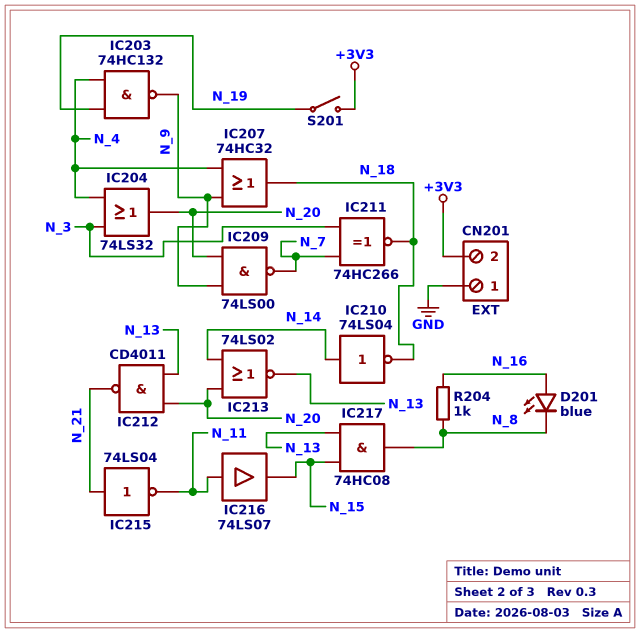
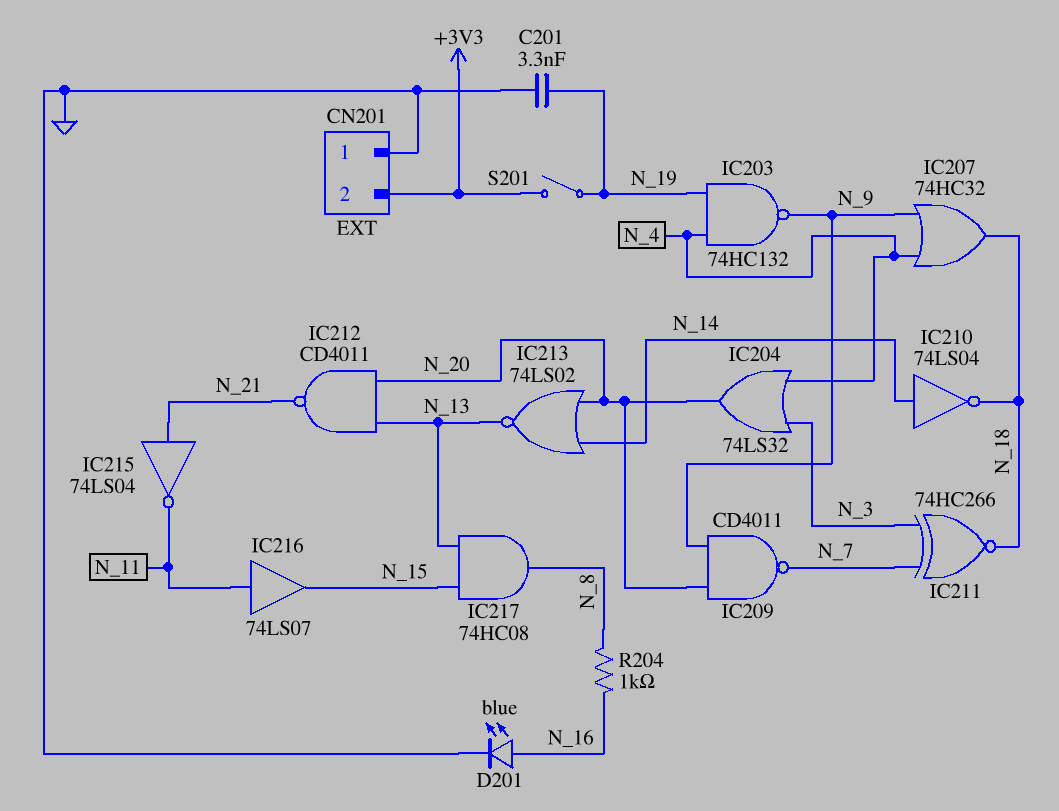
C201: none -> 3.3nF (GND, N_19)
D201: LED blue (A N_16, K N_8) -> LED blue (A N_16, K GND)
IC209: NAND 74LS00 (in N_9, in N_20, out N_7) -> NAND CD4011 (in N_9, in N_20, out N_7)

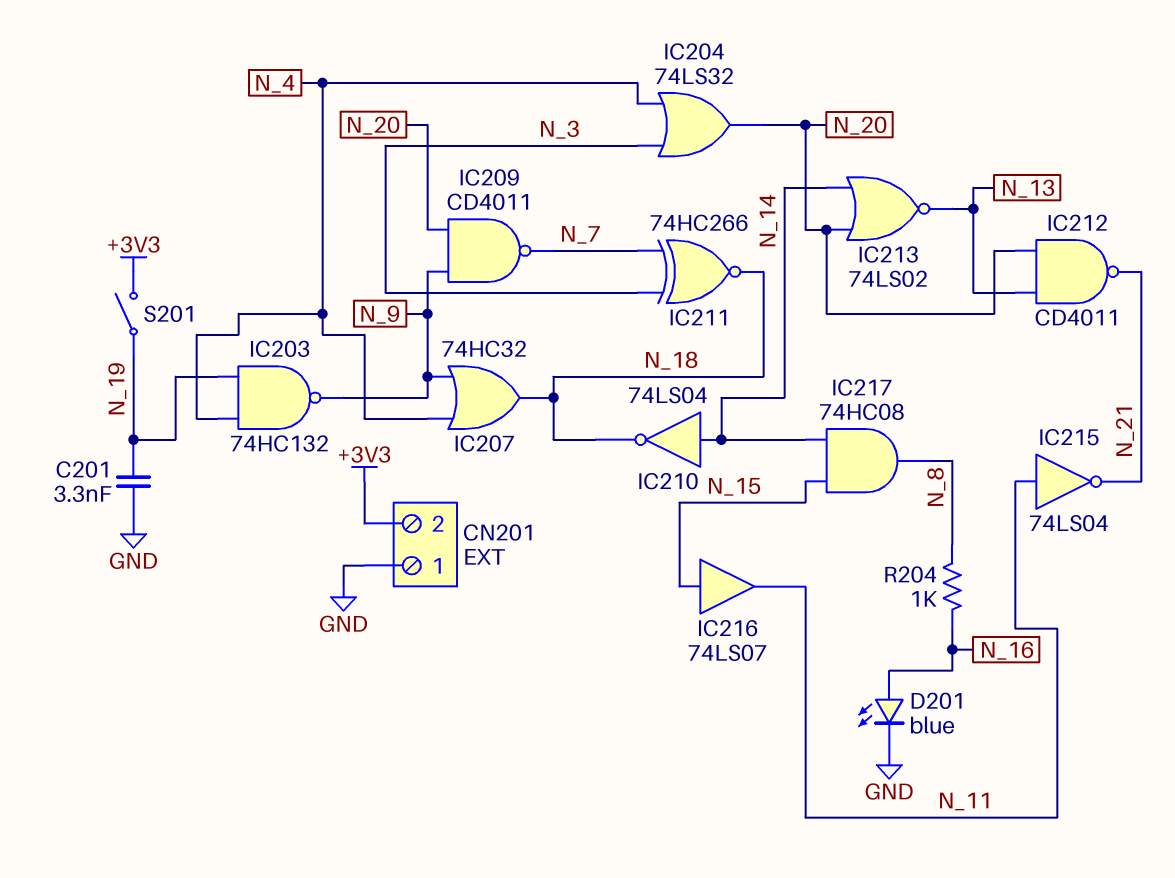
IC215: NOT 74LS04 (in N_21, out N_11) -> NOT 74LS04 (in N_11, out N_21)
IC216: buffer 74LS07 (in N_11, out N_15) -> buffer 74LS07 (in N_15, out N_11)
IC217: AND 74HC08 (in N_13, in N_15, out N_8) -> AND 74HC08 (in N_14, in N_15, out N_8)

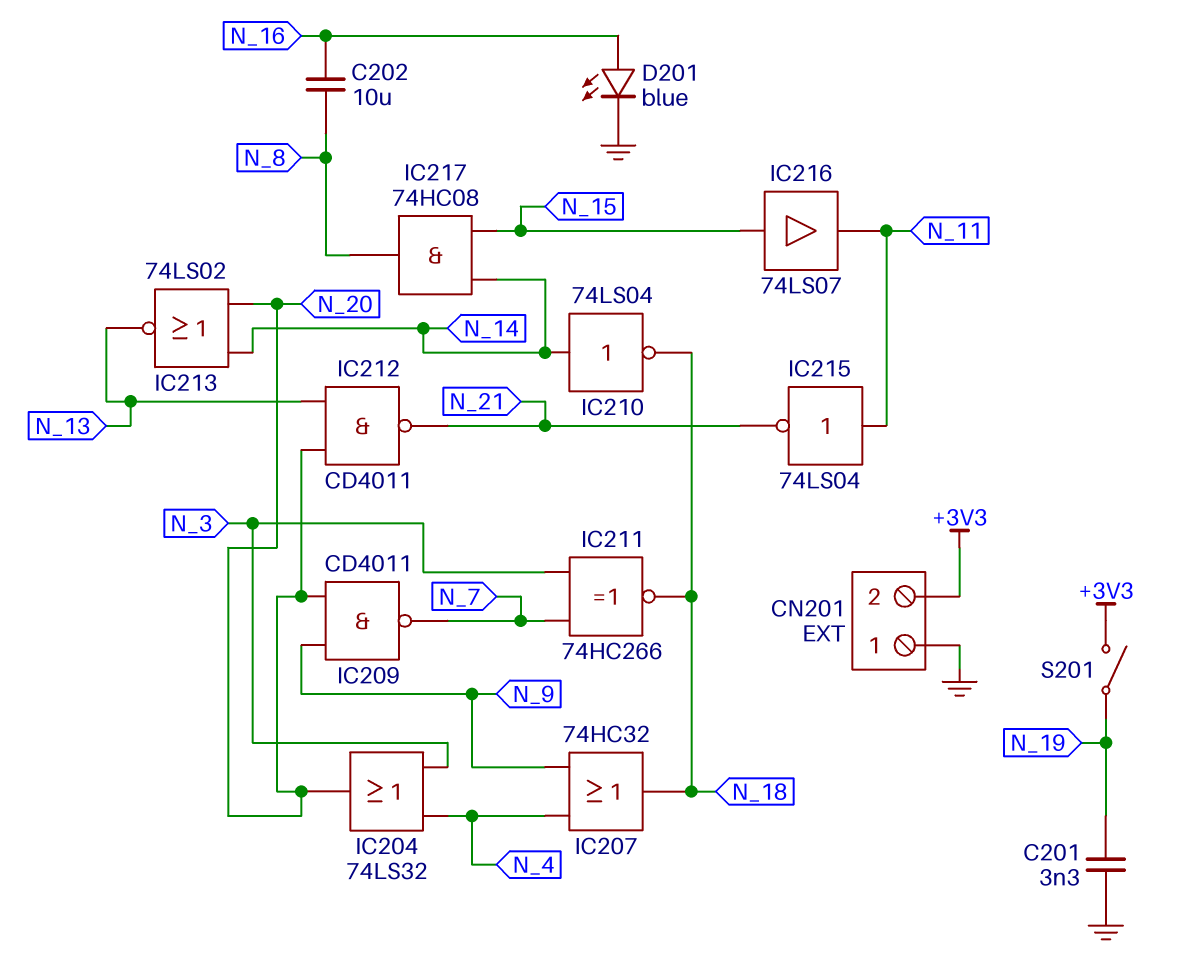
C202: none -> 10uF (N_8, N_16)
IC203: NAND 74HC132 (in N_4, in N_19, out N_9) -> none
R204: 1k (N_8, N_16) -> none

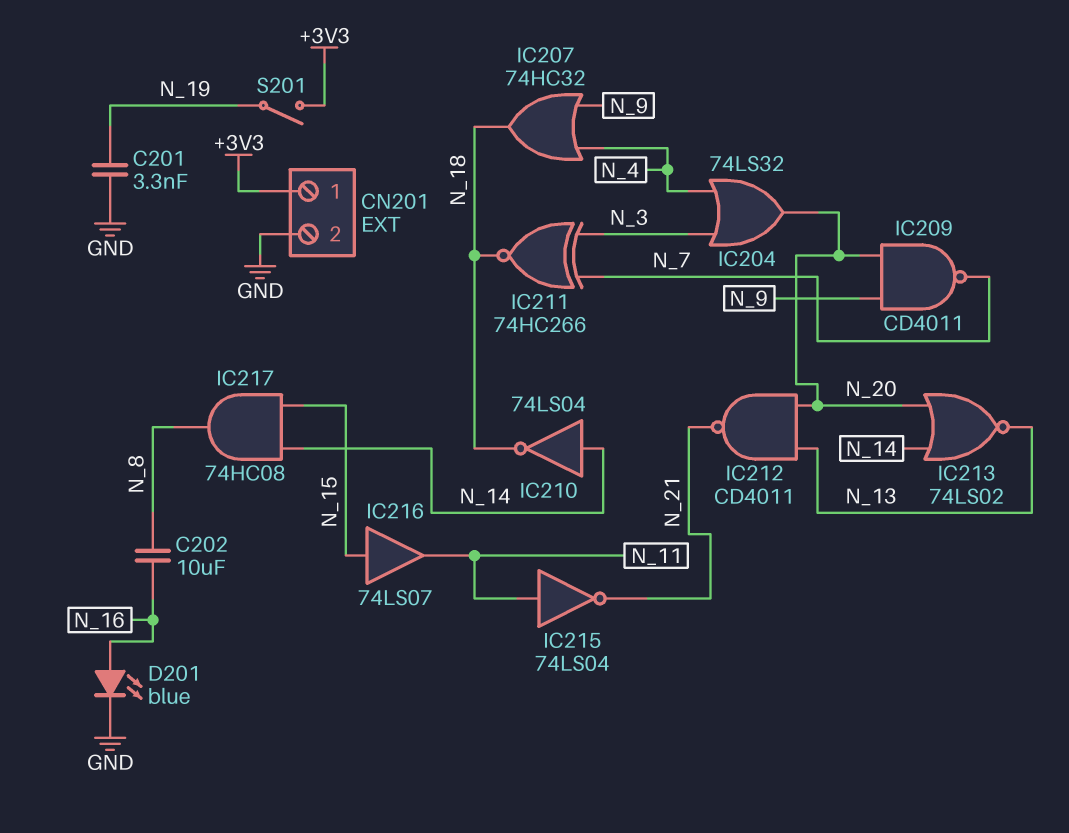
CN201 pin 1: GND -> +3V3
CN201 pin 2: +3V3 -> GND

